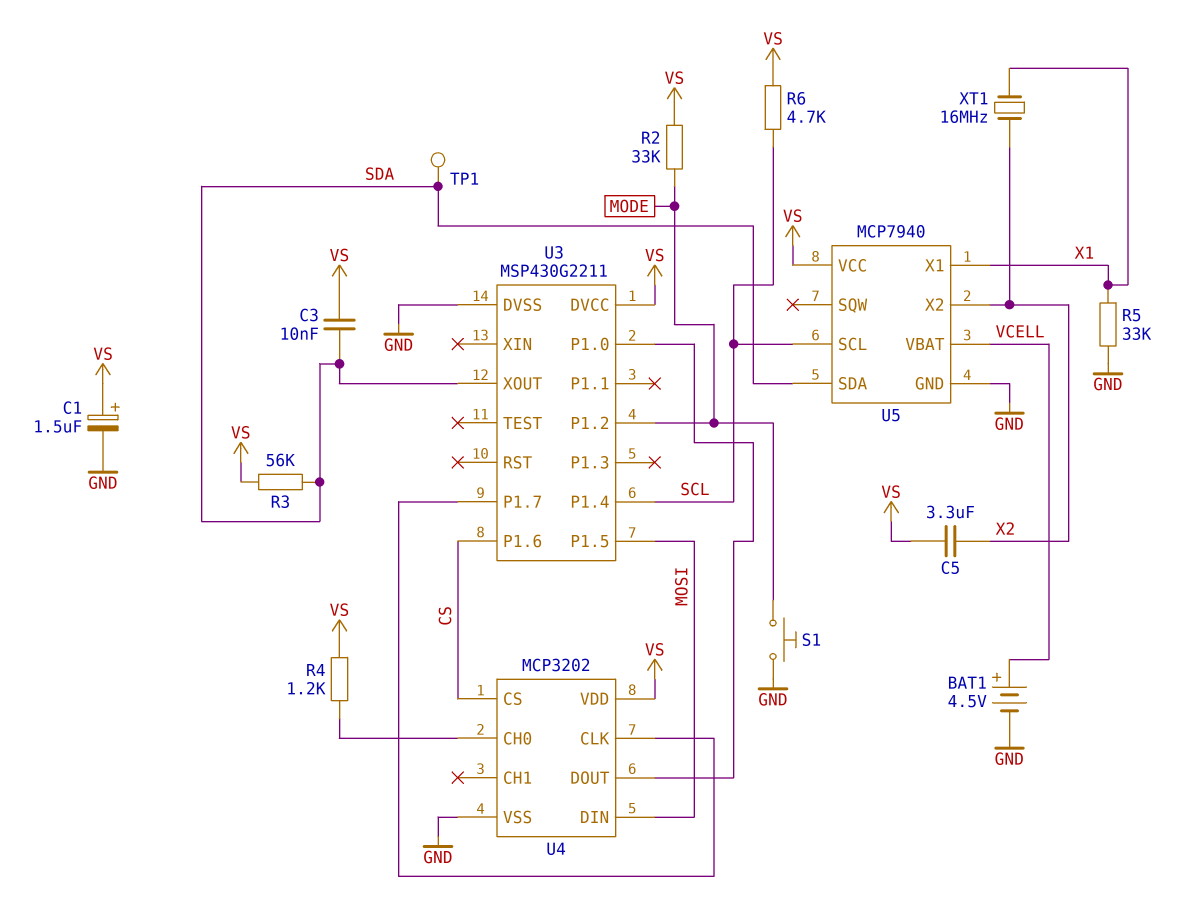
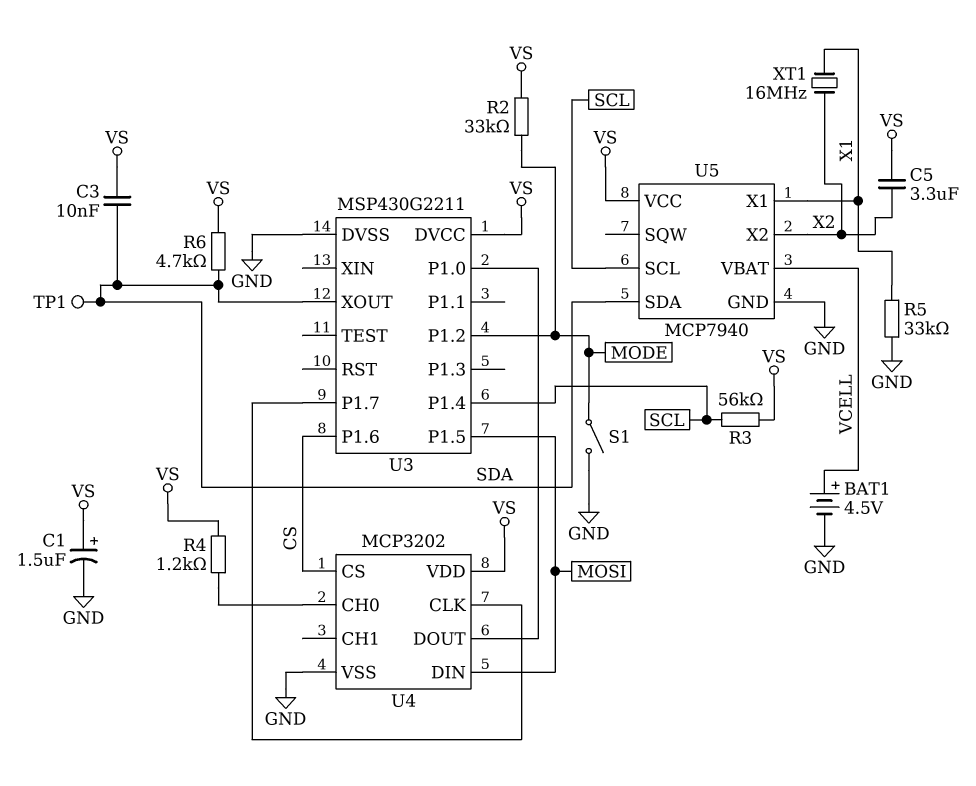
R3: 56k (SDA, VS) -> 56k (SCL, VS)
R6: 4.7k (SCL, VS) -> 4.7k (SDA, VS)
S1: button (GND, MODE) -> switch (GND, MODE)

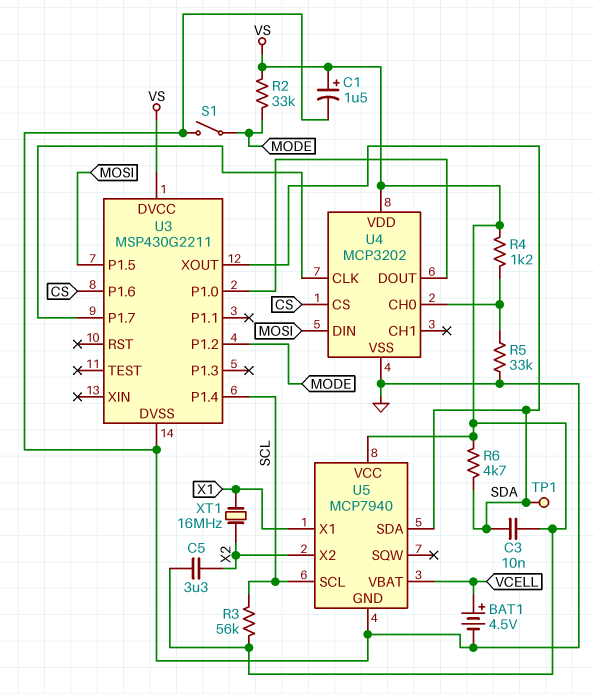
R5: 33k (GND, X1) -> 33k (GND, U4/CH0)

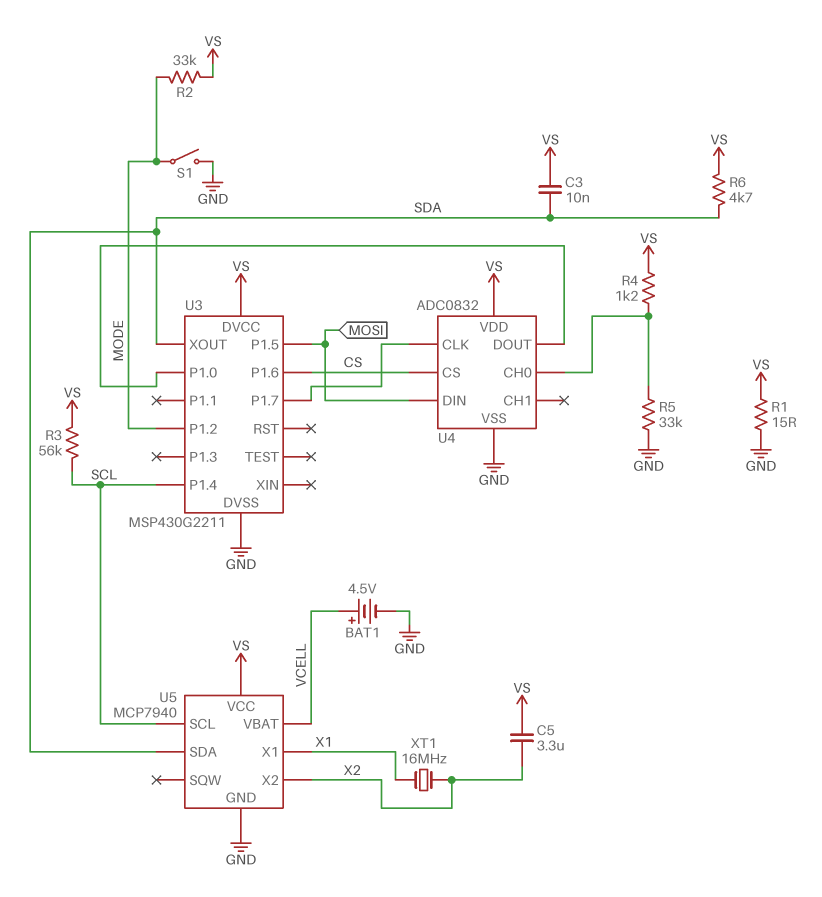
C1: 1.5uF (plus VS, minus GND) -> none
R1: none -> 15 (GND, VS)
TP1: test point (SDA) -> none
U4: MCP3202 -> ADC0832

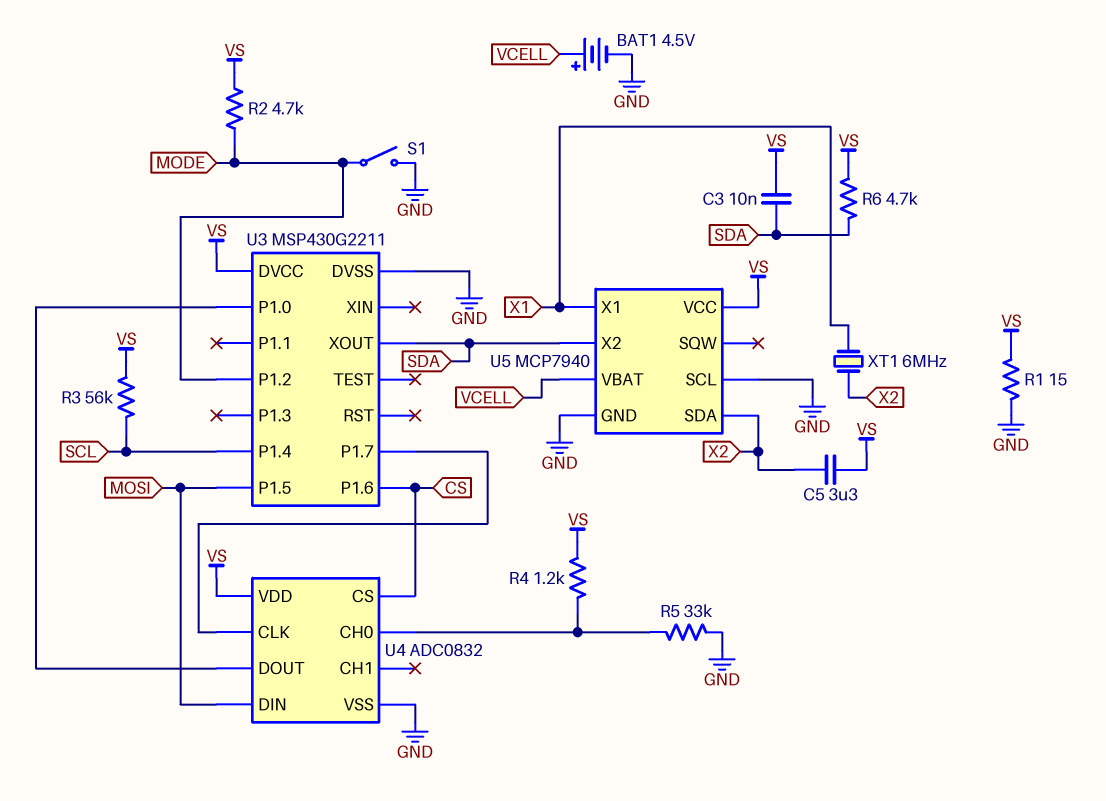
R2: 33k (MODE, VS) -> 4.7k (MODE, VS)
U5 pin SCL: SCL -> GND
U5 pin SDA: SDA -> X2
U5 pin X2: X2 -> SDA
XT1: 16MHz (X1, X2) -> 6MHz (X1, X2)

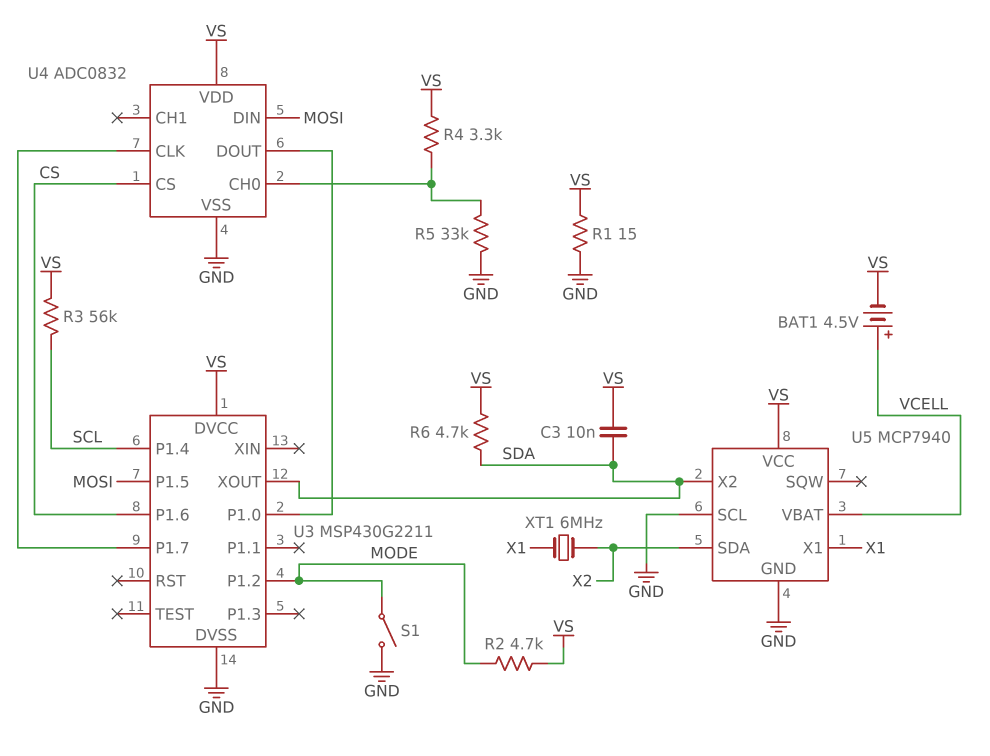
BAT1: 4.5V (plus VCELL, minus GND) -> 4.5V (plus VCELL, minus VS)
C5: 3.3uF (VS, X2) -> none
R4: 1.2k (U4/CH0, VS) -> 3.3k (U4/CH0, VS)

